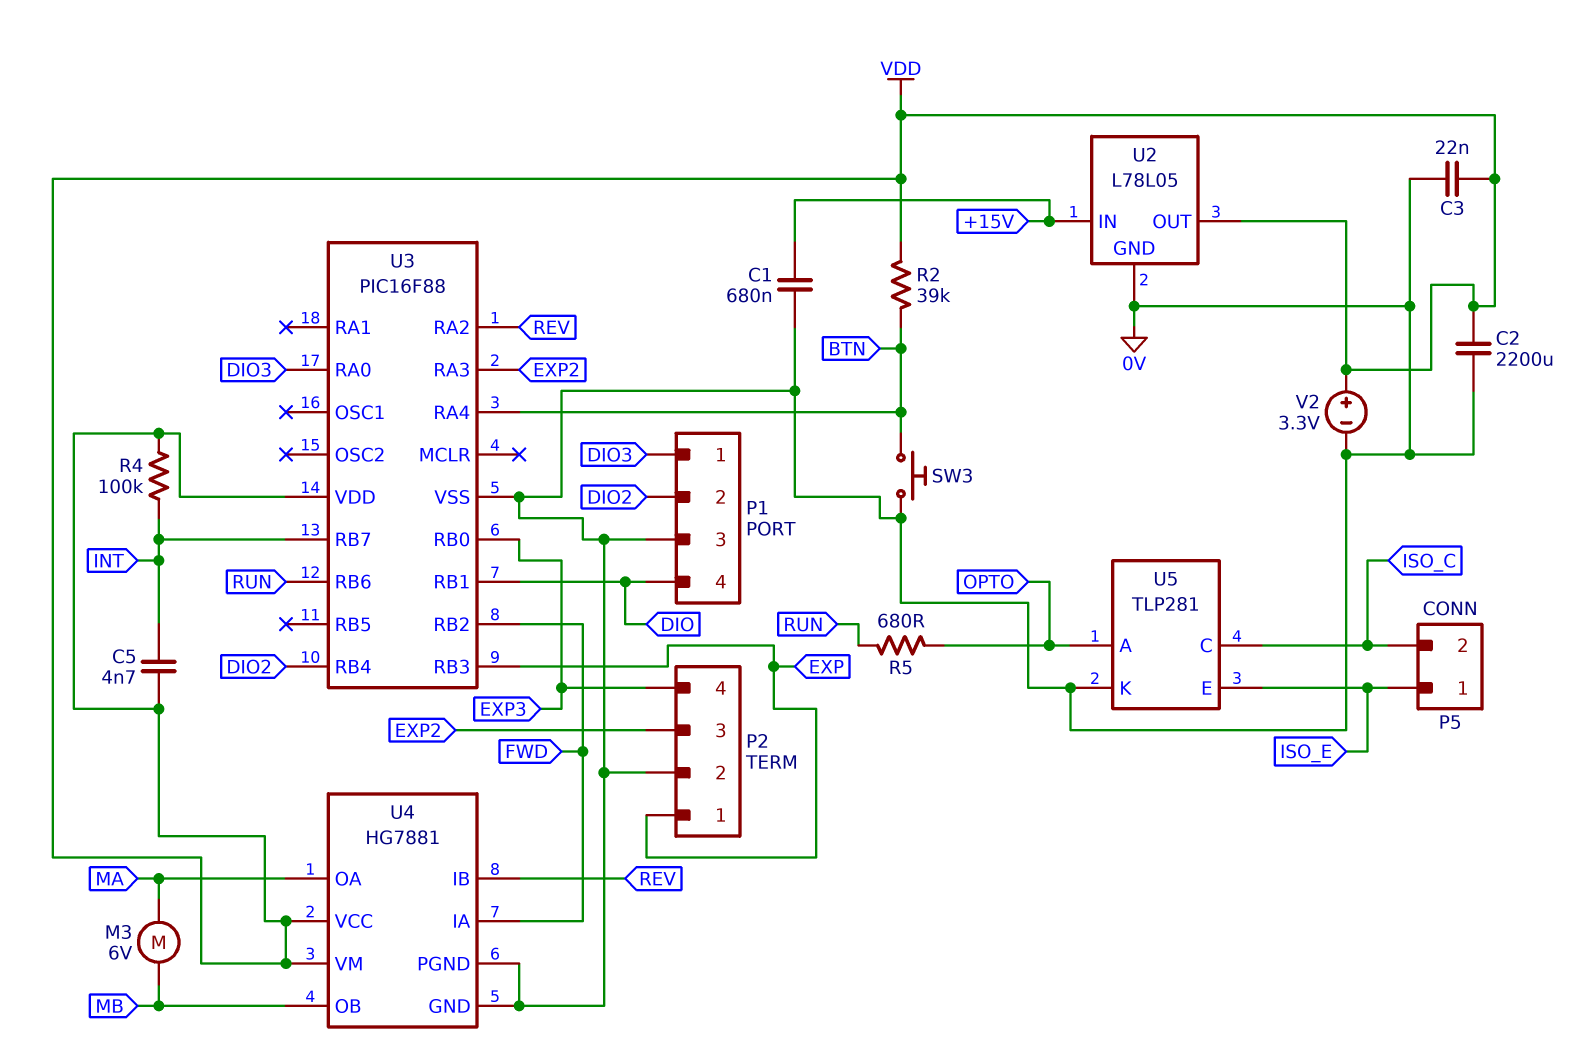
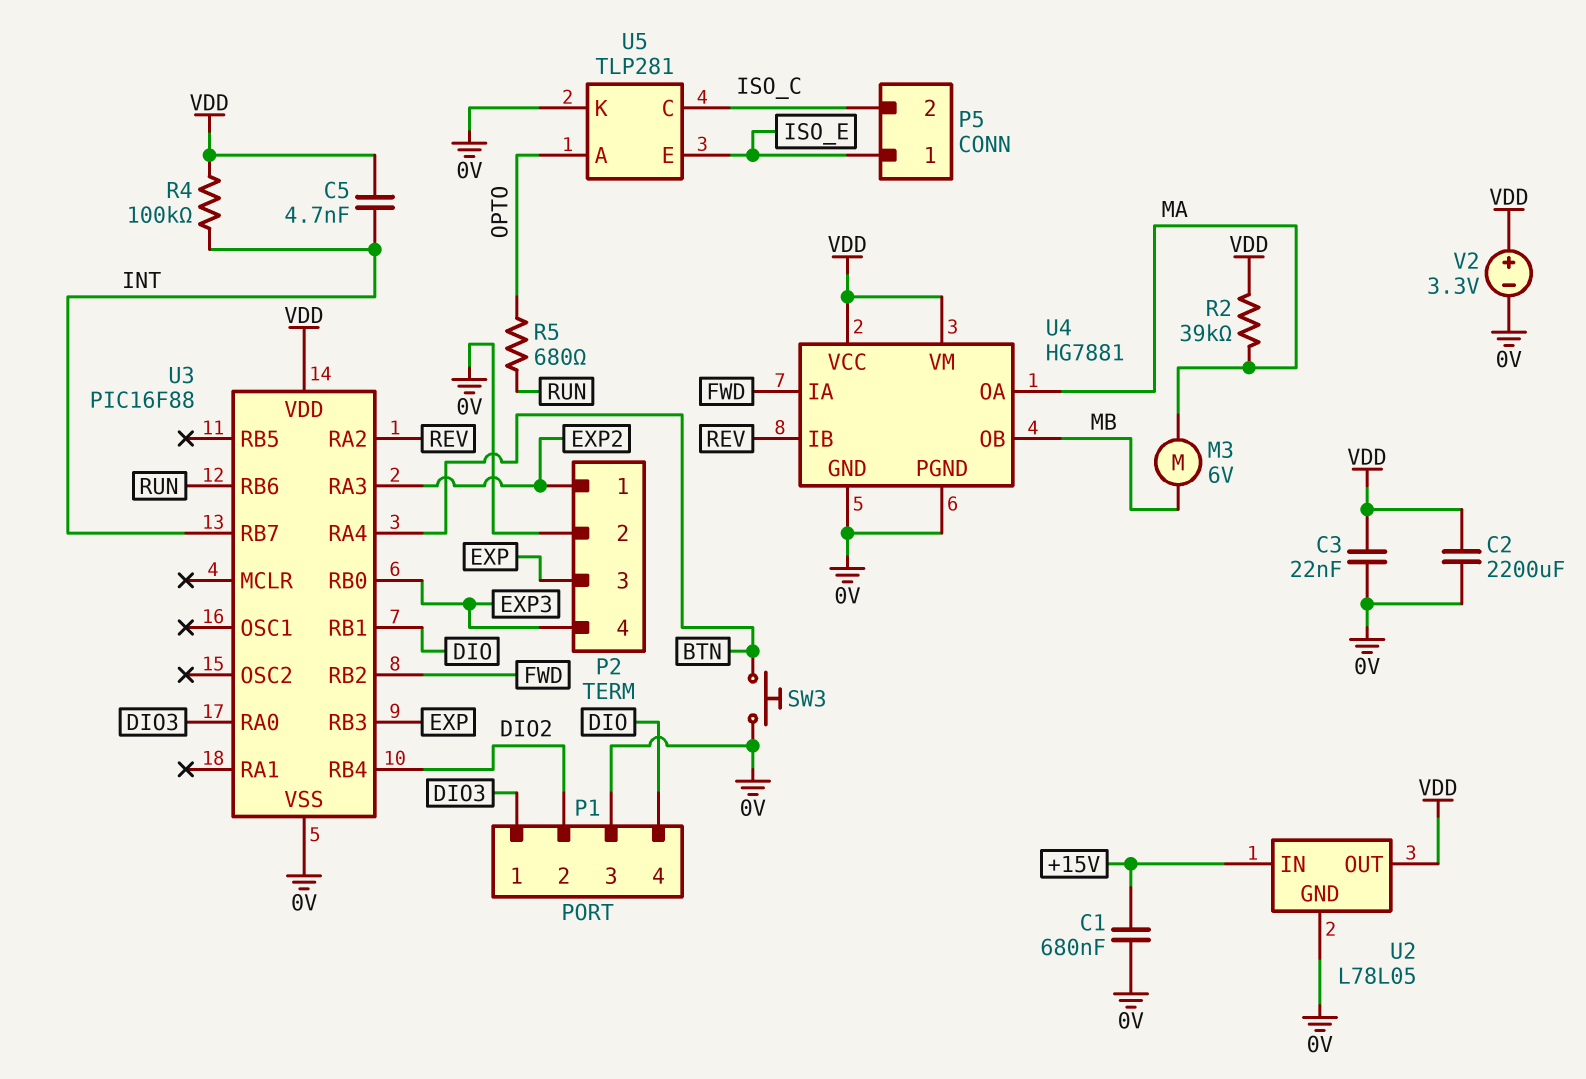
P2 pin 1: EXP -> EXP2
P2 pin 3: EXP2 -> EXP
R2: 39k (BTN, VDD) -> 39k (MA, VDD)

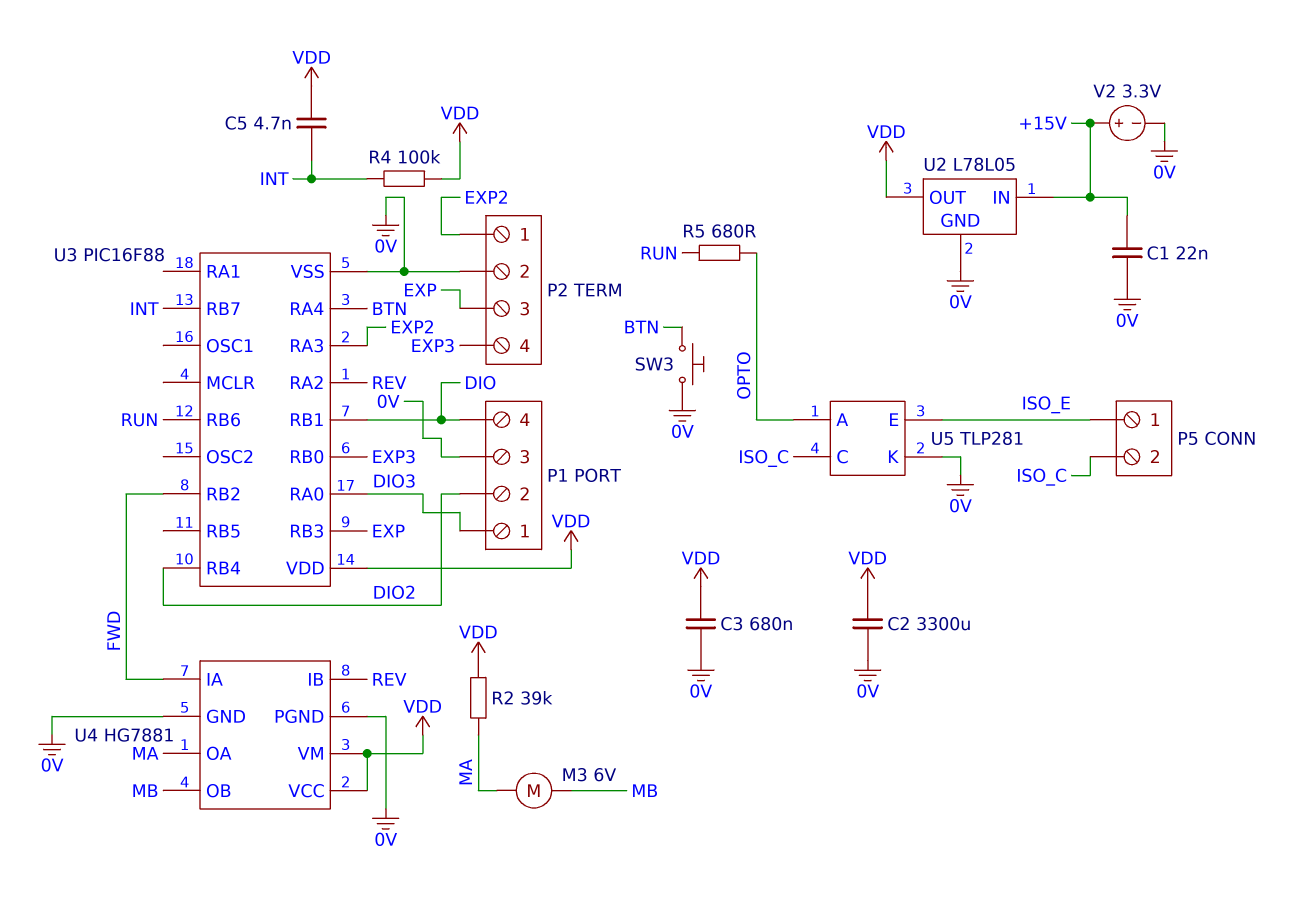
C1: 680nF (+15V, 0V) -> 22nF (+15V, 0V)
C2: 2200uF (0V, VDD) -> 3300uF (0V, VDD)
C3: 22nF (0V, VDD) -> 680nF (0V, VDD)
V2: 3.3V (plus VDD, minus 0V) -> 3.3V (plus +15V, minus 0V)

